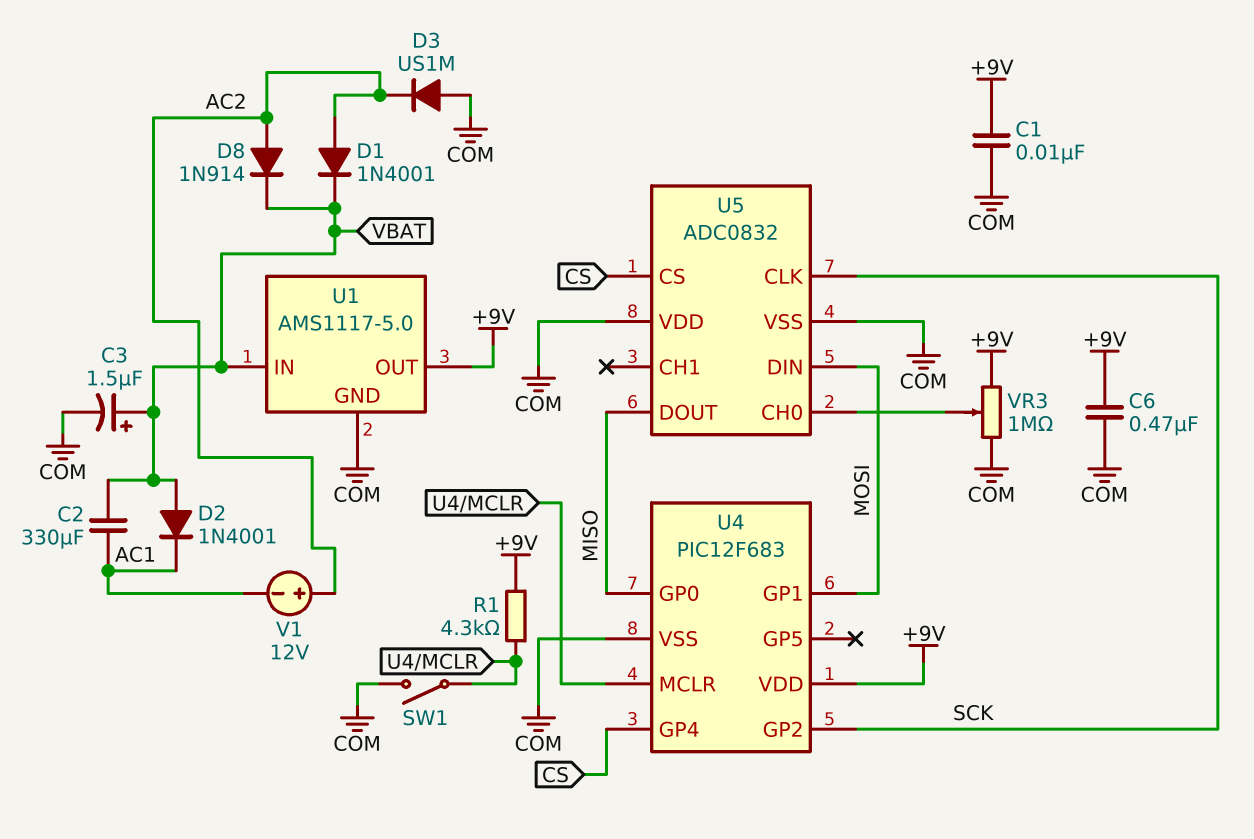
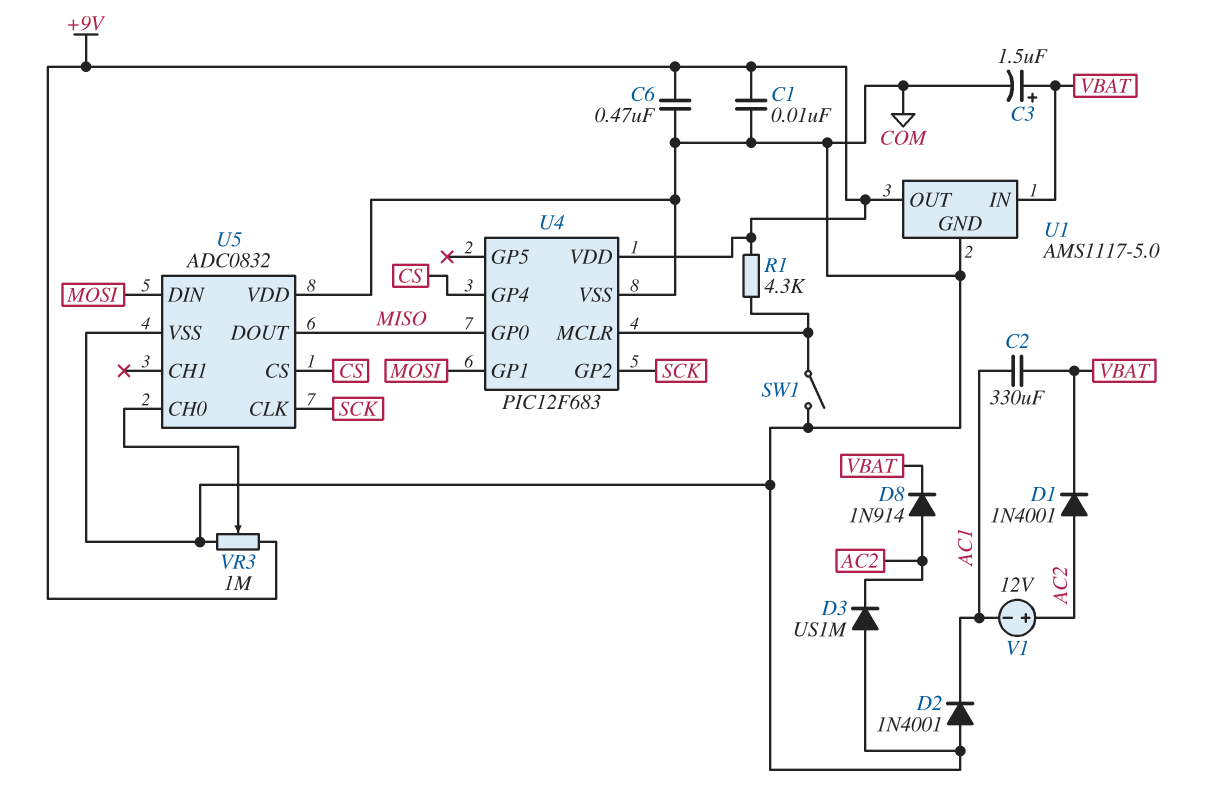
D2: diode 1N4001 (A VBAT, K AC1) -> diode 1N4001 (A COM, K AC1)

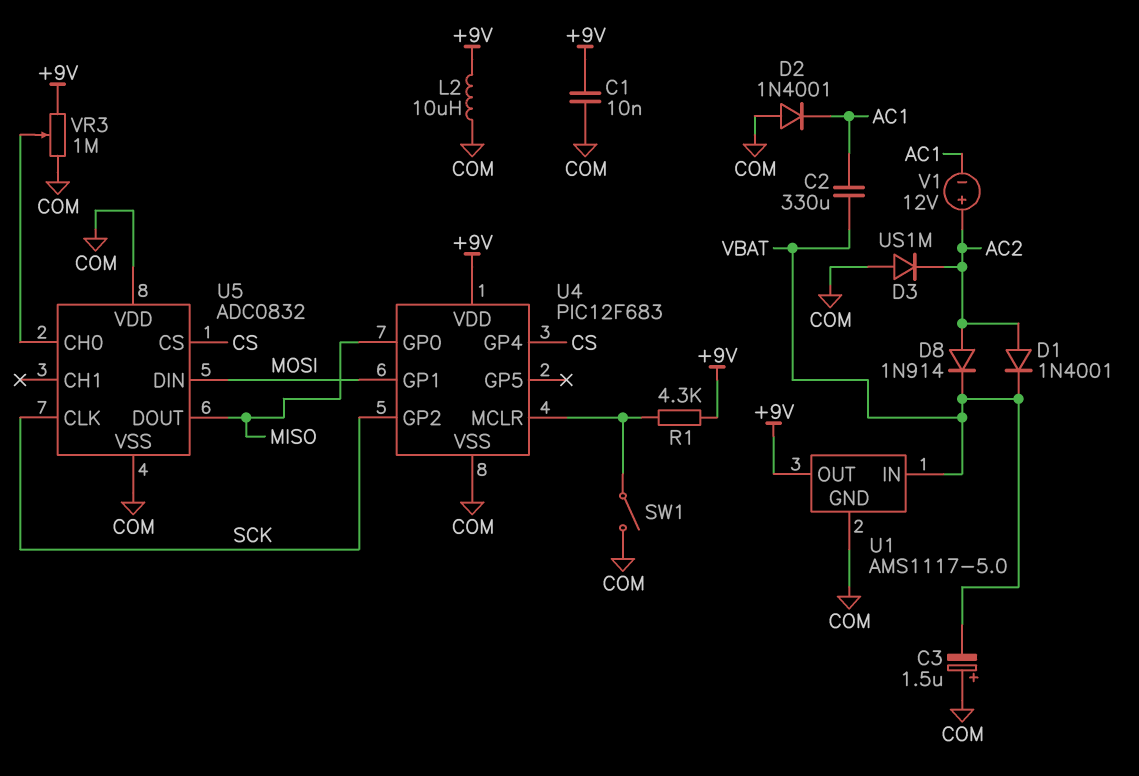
C3: 1.5uF (plus VBAT, minus COM) -> 1.5uF (plus COM, minus VBAT)
C6: 470nF (+9V, COM) -> none
L2: none -> 10uH (+9V, COM)

